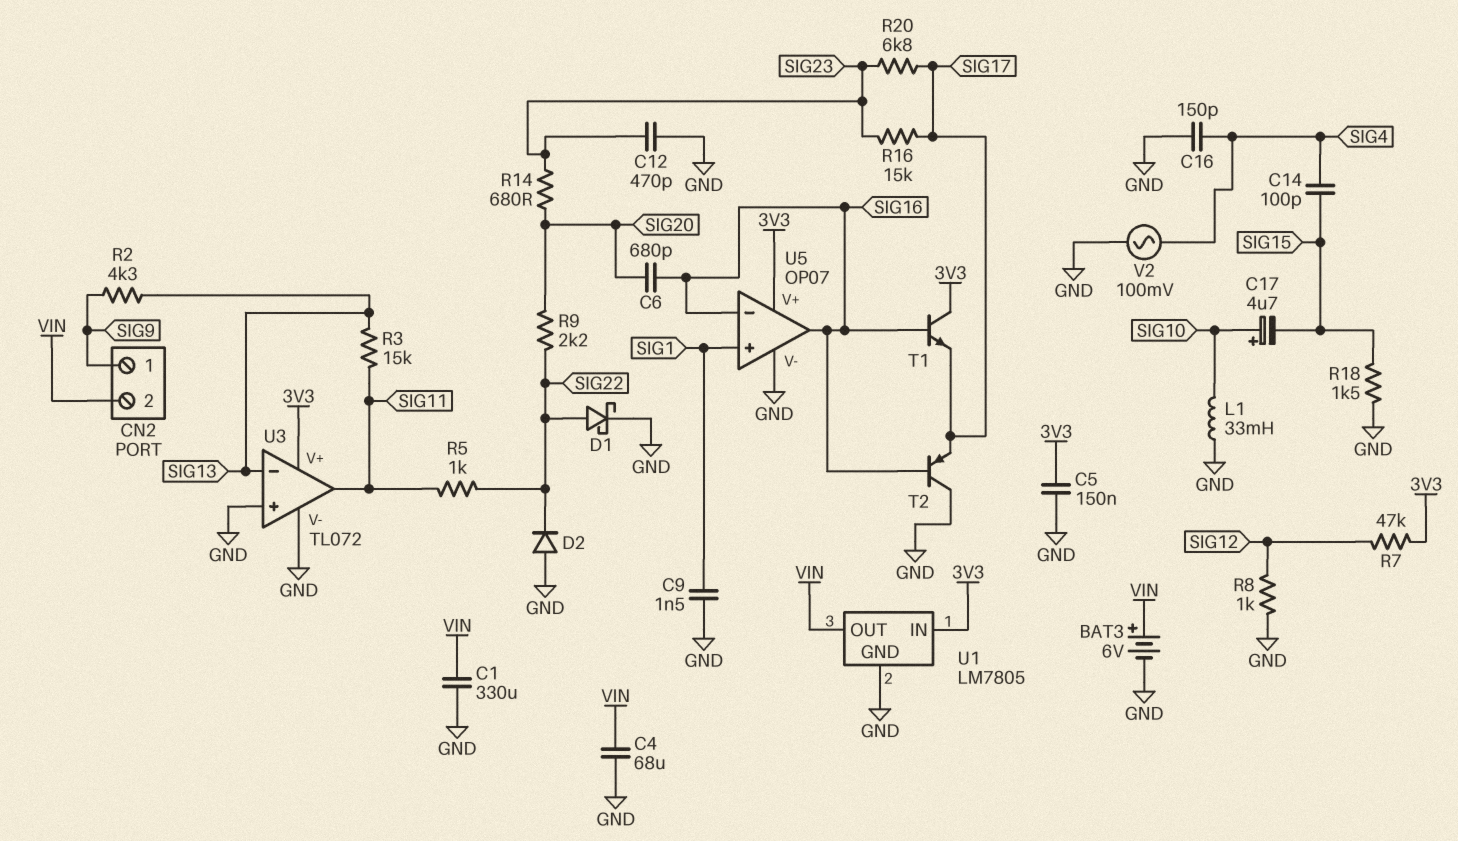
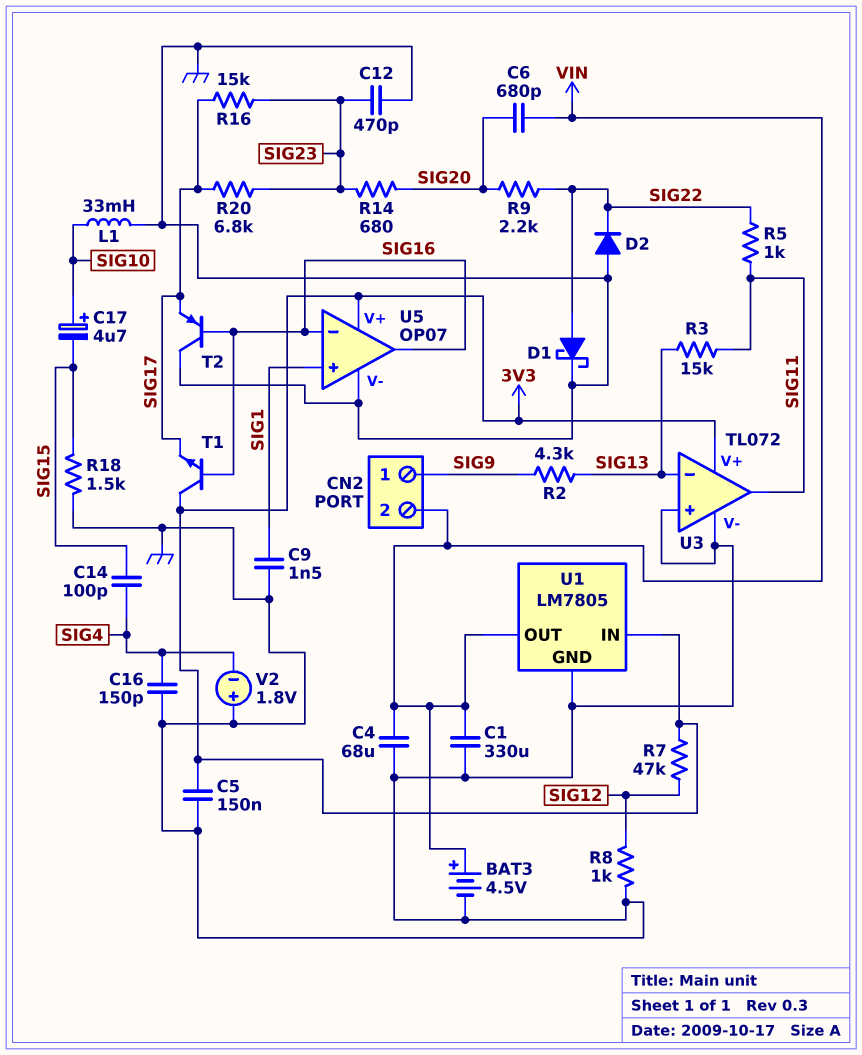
BAT3: 6V (plus VIN, minus GND) -> 4.5V (plus VIN, minus GND)
C6: 680pF (SIG16, SIG20) -> 680pF (SIG20, VIN)
V2: AC 100mV (GND, SIG4) -> 1.8V (plus GND, minus SIG4)

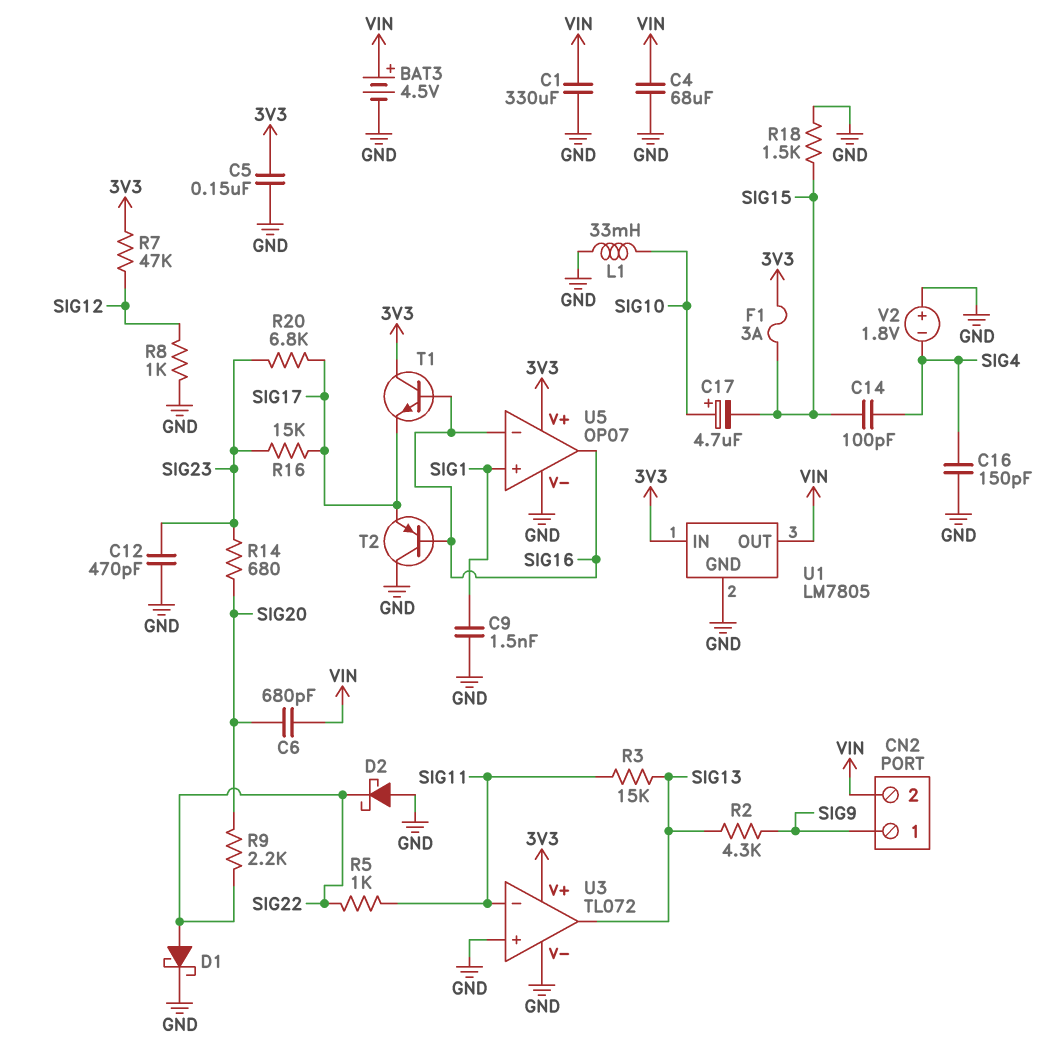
D2: diode (A GND, K SIG22) -> schottky (A GND, K SIG22)
F1: none -> 3A (3V3, SIG15)
U3 pin in-: SIG13 -> SIG11
U3 pin out: SIG11 -> SIG13

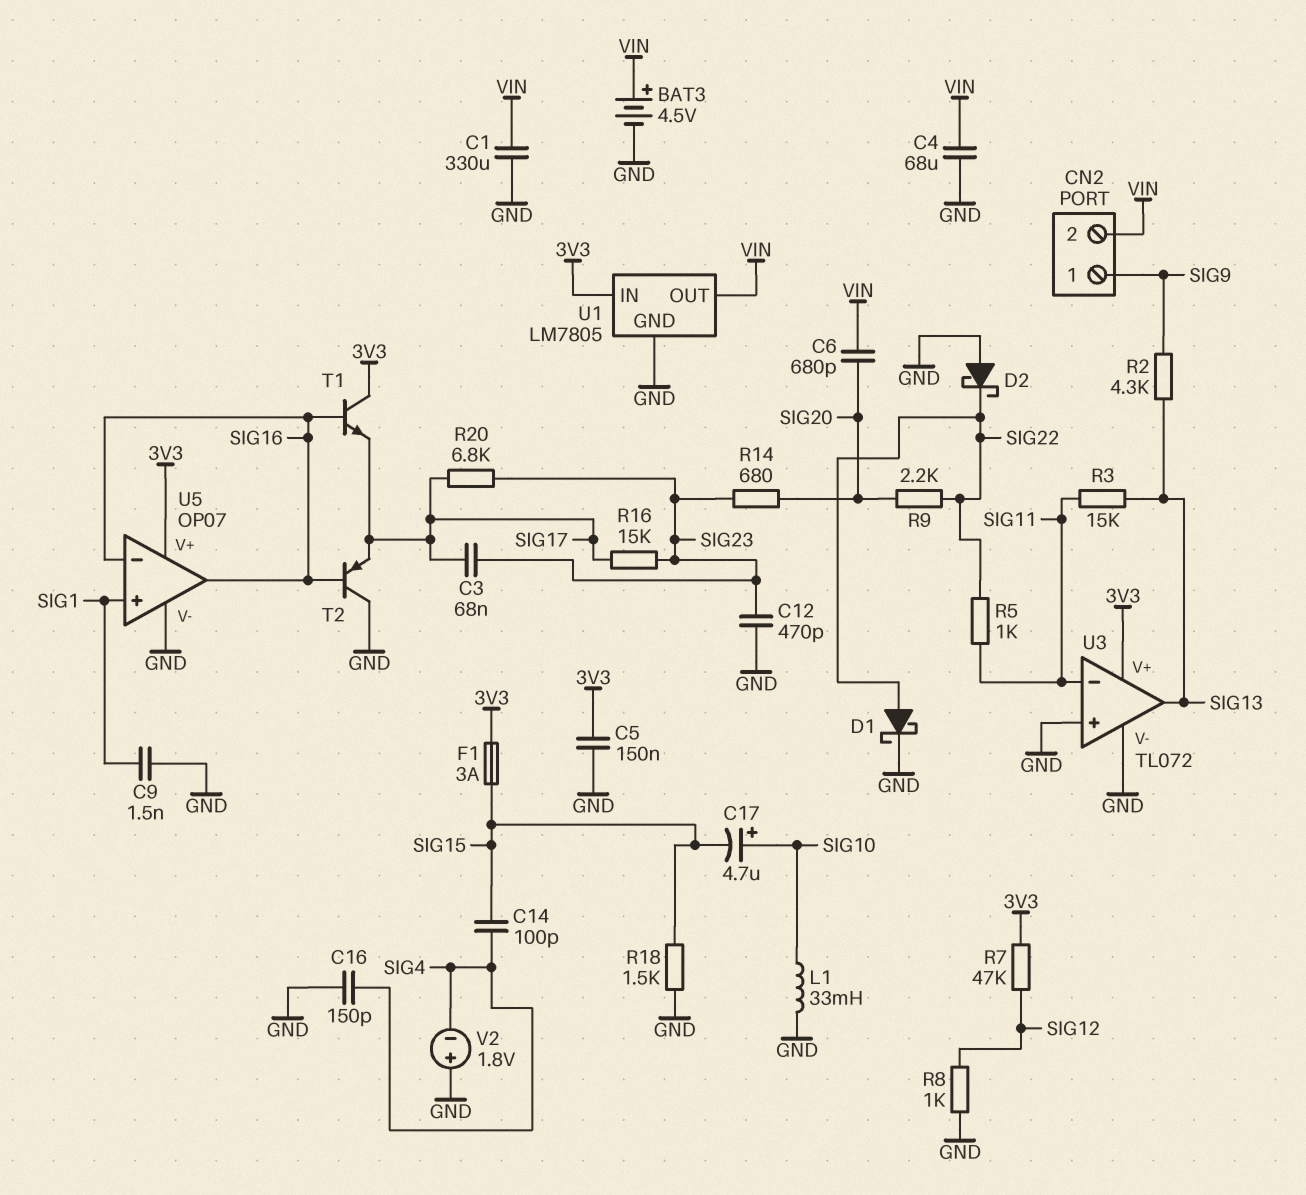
C3: none -> 68nF (SIG17, SIG23)

